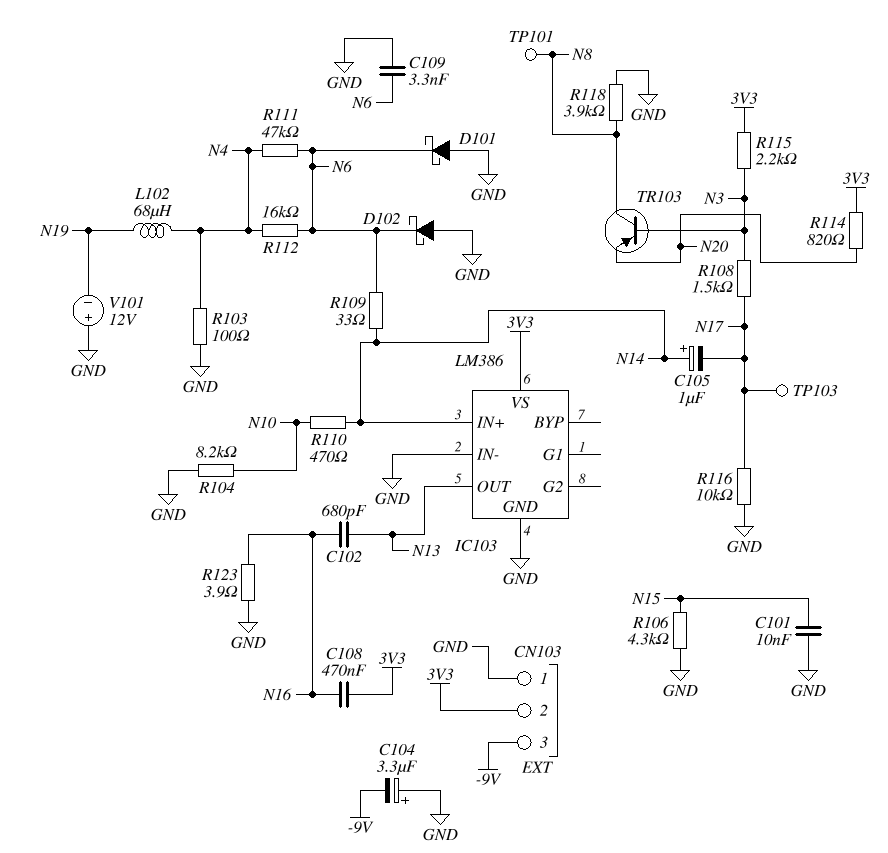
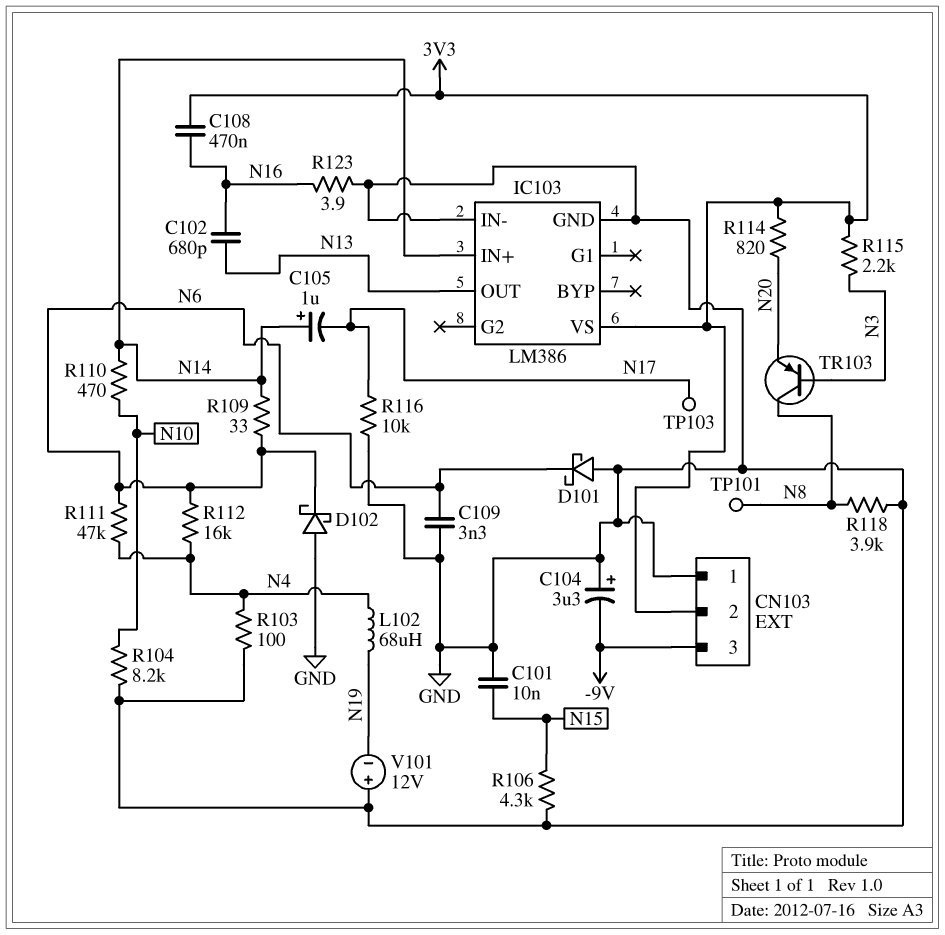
R108: 1.5k (N3, N17) -> none

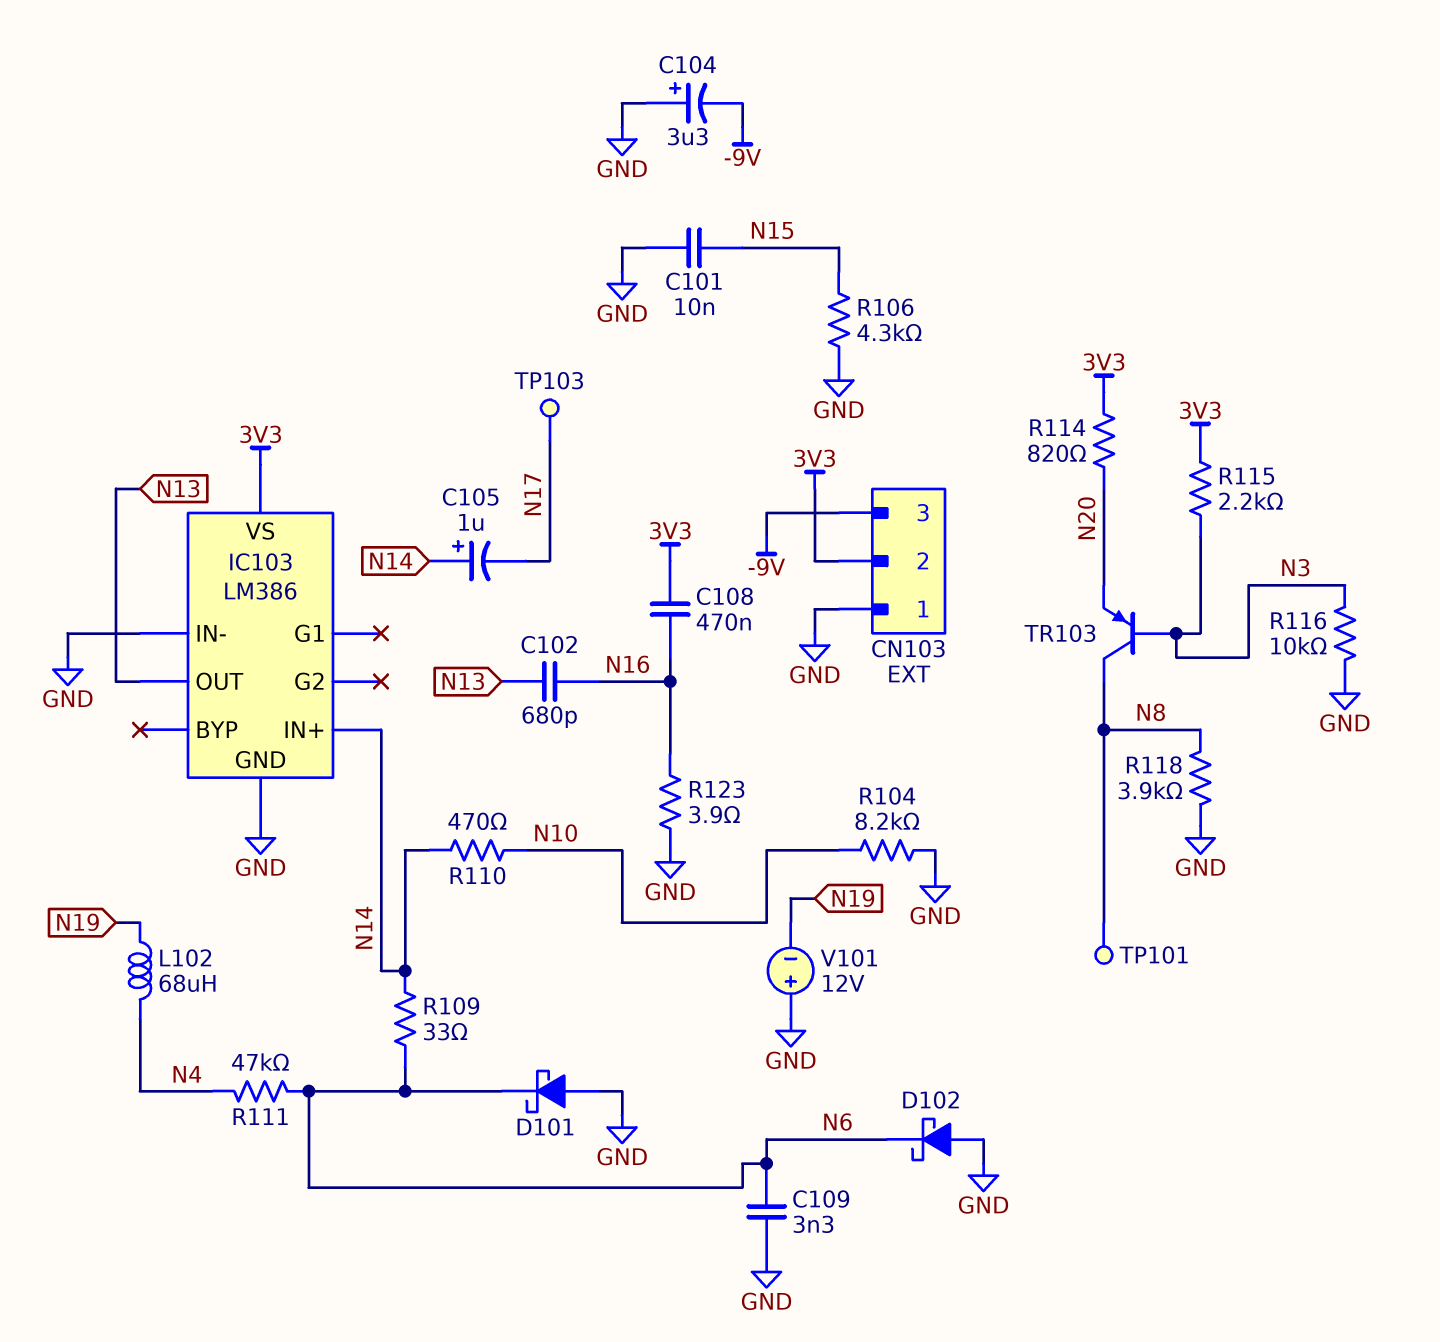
R103: 100 (GND, N4) -> none
R112: 16k (N4, N6) -> none
R116: 10k (GND, N17) -> 10k (GND, N3)

